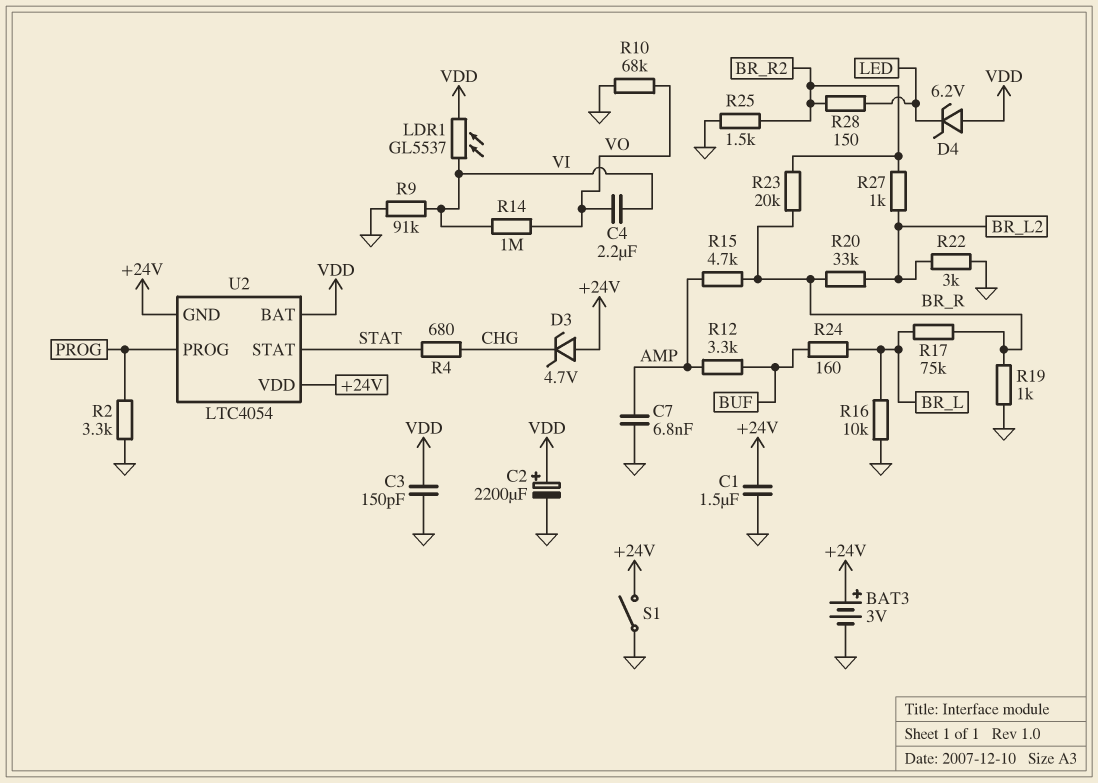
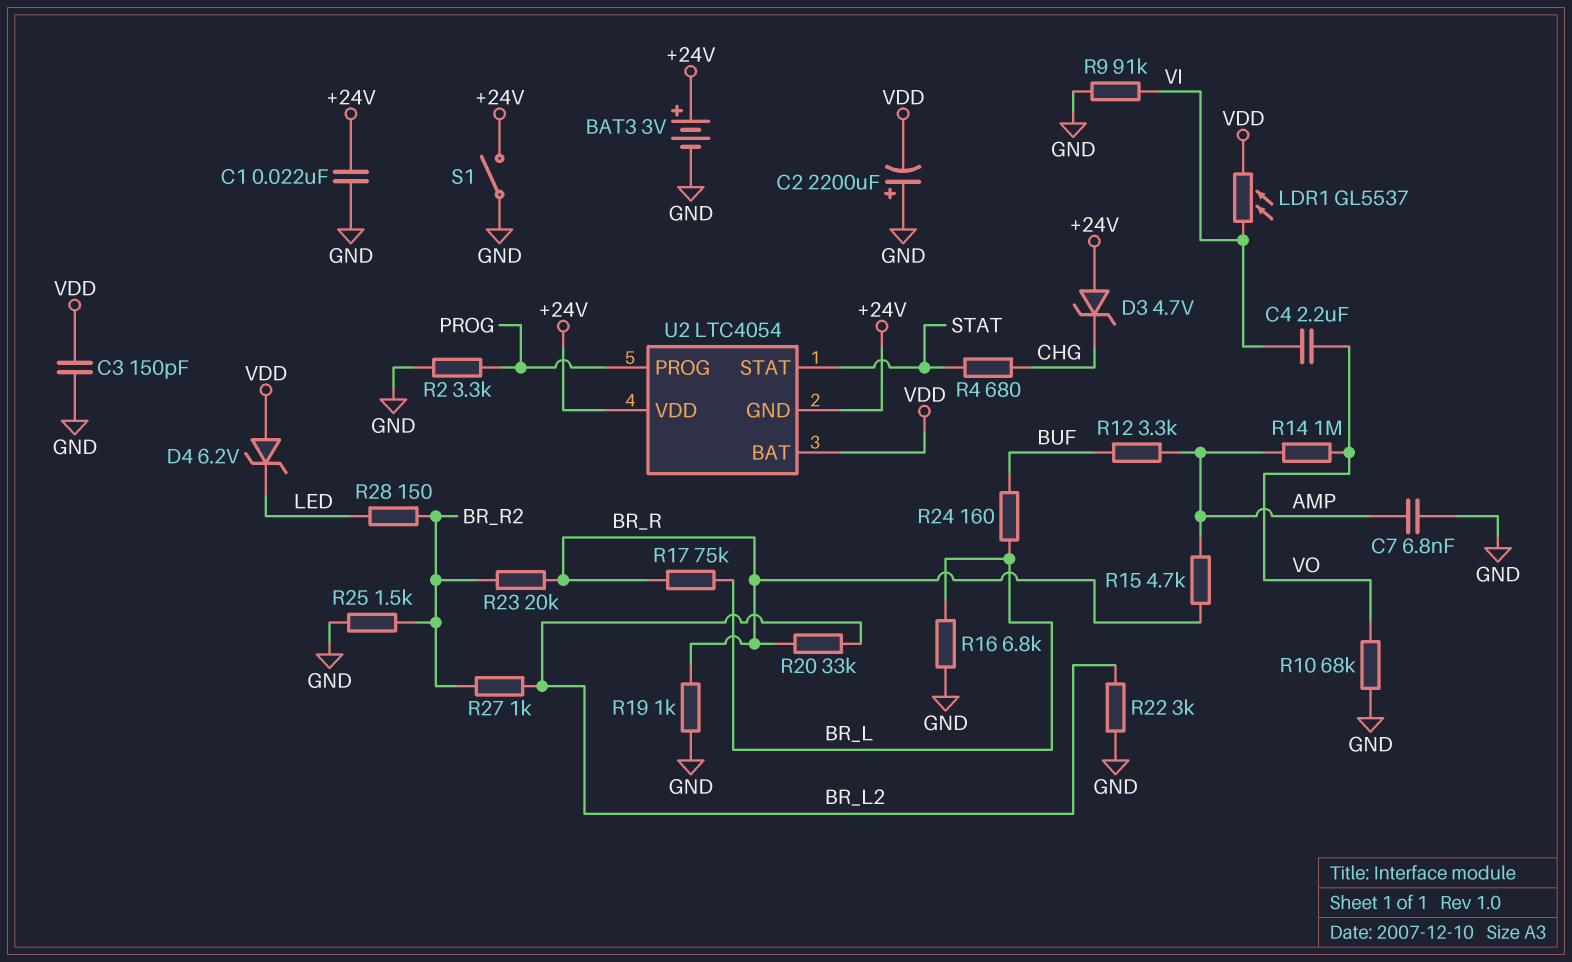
C1: 1.5uF (+24V, GND) -> 22nF (+24V, GND)
C2: 2200uF (plus VDD, minus GND) -> 2200uF (plus GND, minus VDD)
R14: 1M (VI, VO) -> 1M (AMP, VO)
R16: 10k (BR_L, GND) -> 6.8k (BR_L, GND)

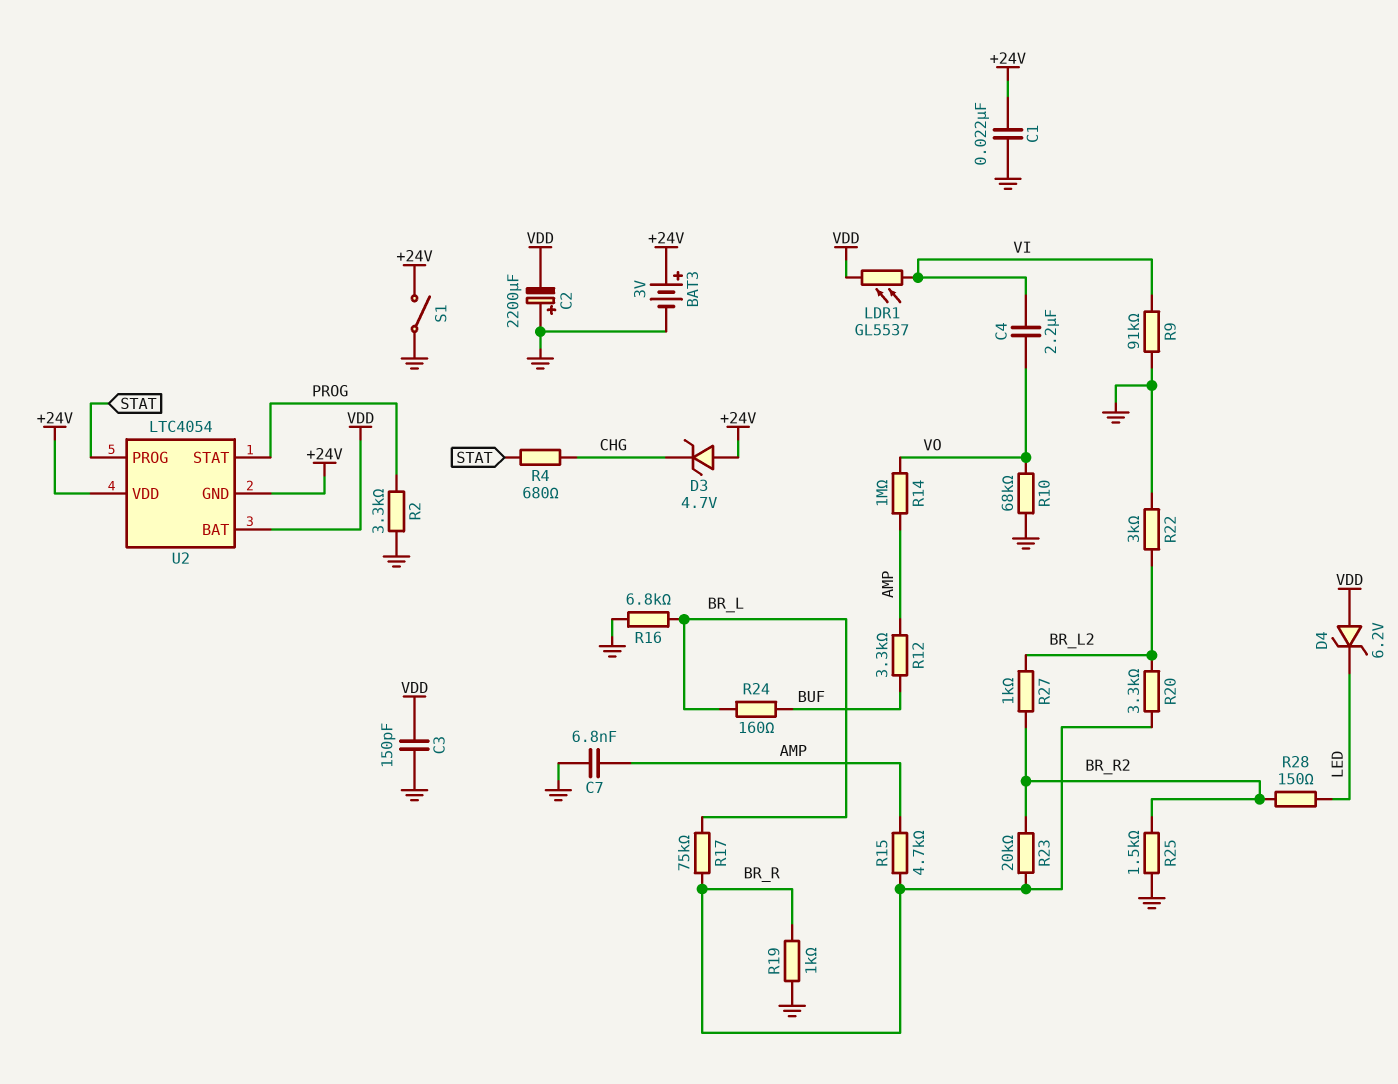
R20: 33k (BR_L2, BR_R) -> 3.3k (BR_L2, BR_R)
U2 pin PROG: PROG -> STAT
U2 pin STAT: STAT -> PROG

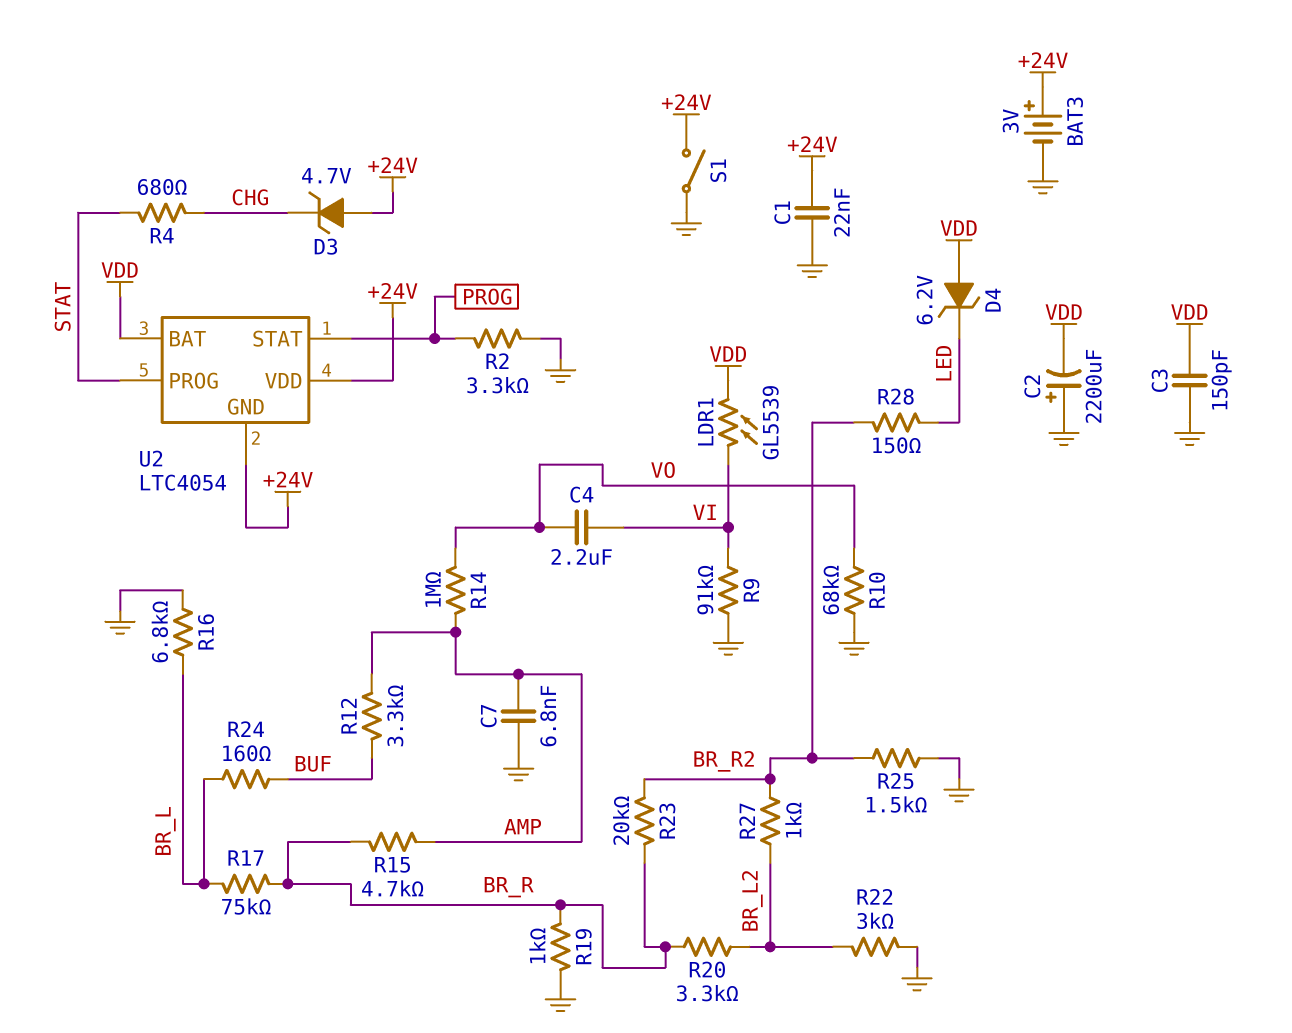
LDR1: GL5537 (VDD, VI) -> GL5539 (VDD, VI)

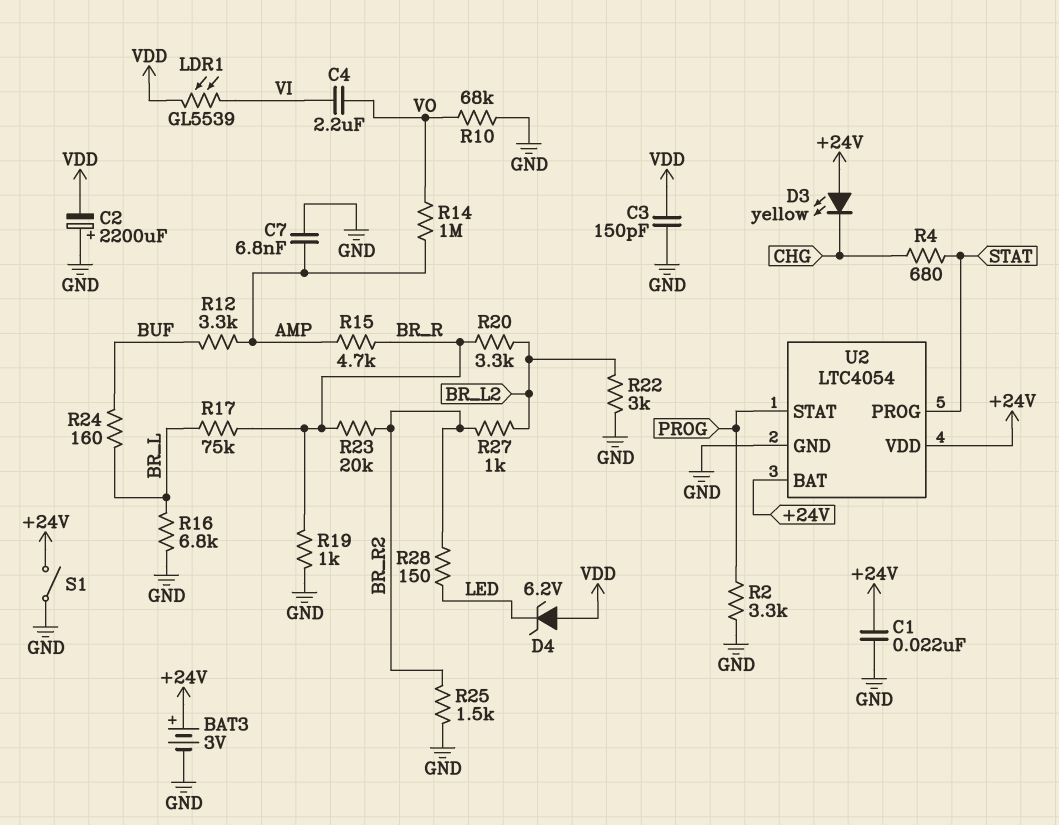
D3: zener 4.7V (A +24V, K CHG) -> LED yellow (A +24V, K CHG)
R9: 91k (GND, VI) -> none
U2 pin BAT: VDD -> +24V
U2 pin GND: +24V -> GND

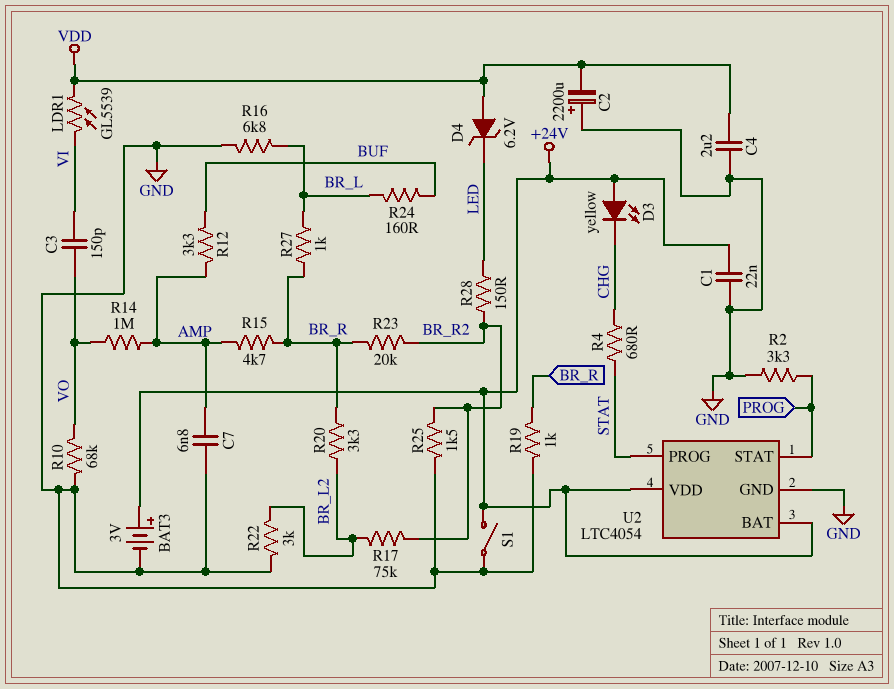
C3: 150pF (GND, VDD) -> 150pF (VI, VO)
C4: 2.2uF (VI, VO) -> 2.2uF (GND, VDD)
R17: 75k (BR_L, BR_R) -> 75k (BR_L2, BR_R2)
R27: 1k (BR_L2, BR_R2) -> 1k (BR_L, BR_R)

